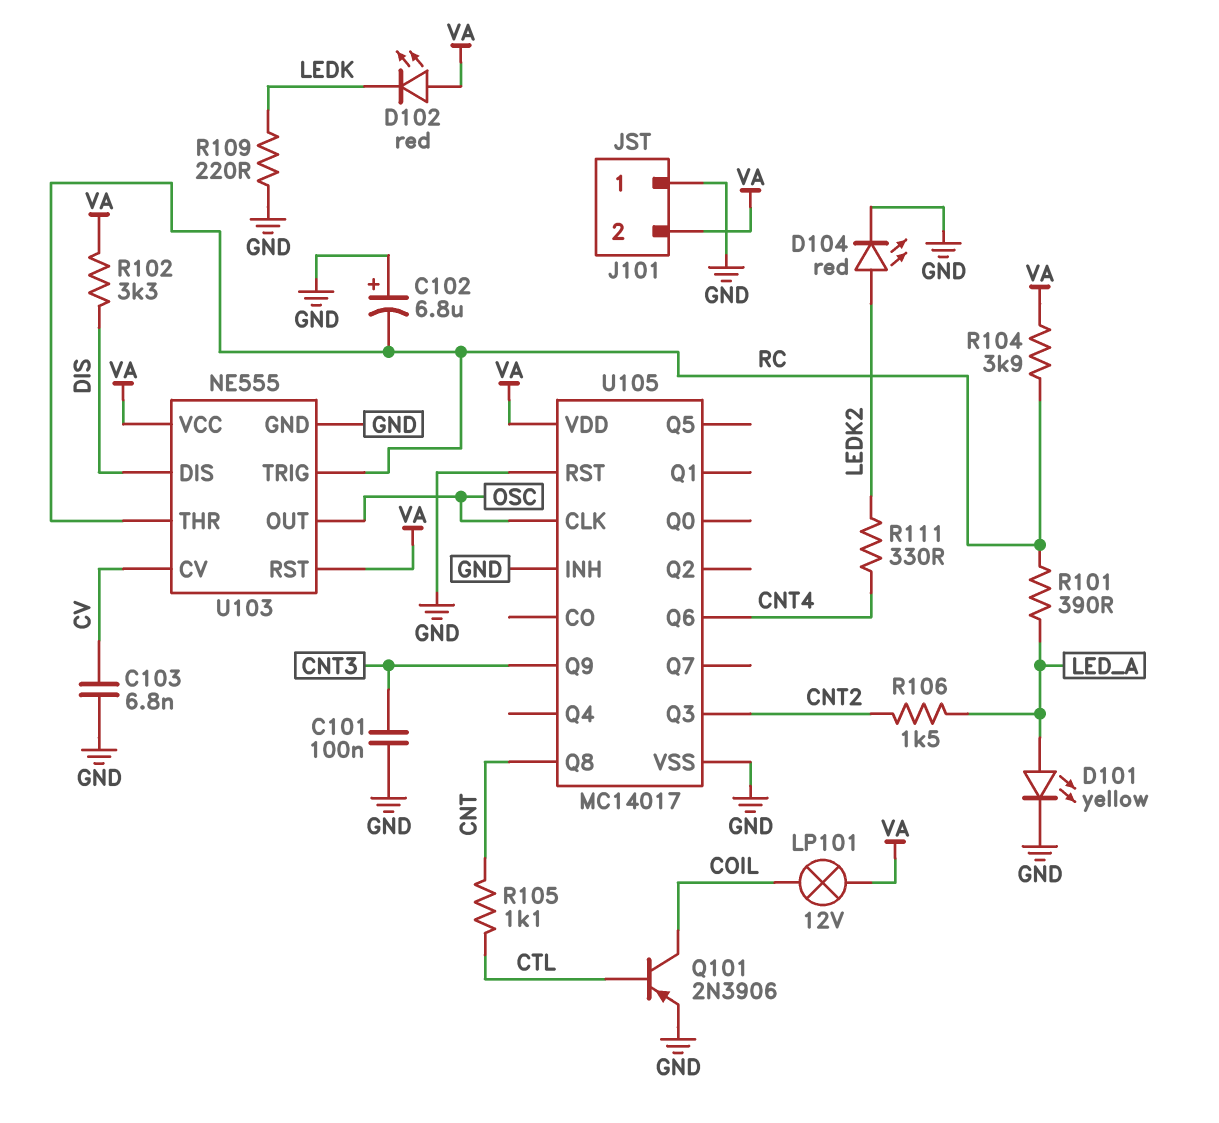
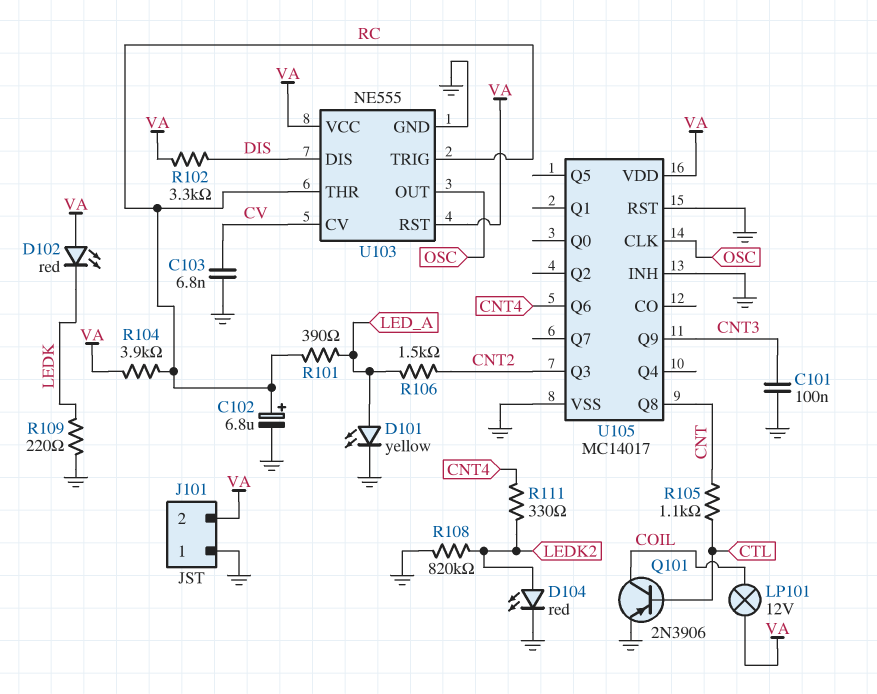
C102: 6.8uF (plus GND, minus RC) -> 6.8uF (plus RC, minus GND)
R108: none -> 820k (GND, LEDK2)

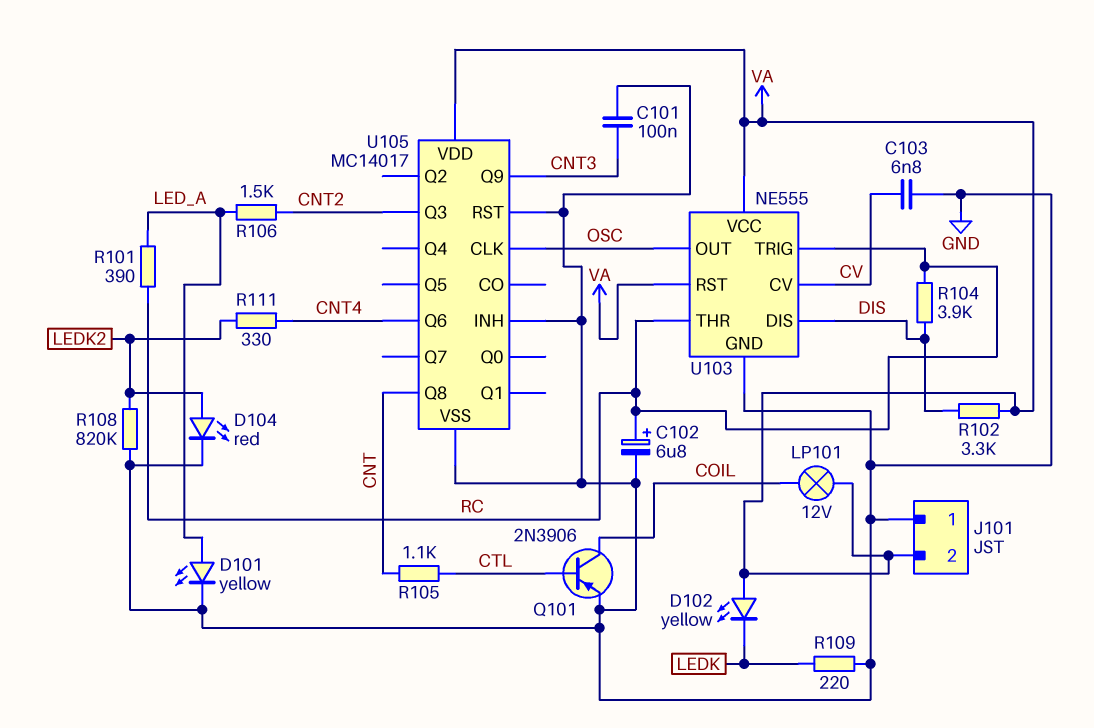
D102: LED red (A VA, K LEDK) -> LED yellow (A VA, K LEDK)
R104: 3.9k (RC, VA) -> 3.9k (DIS, RC)

